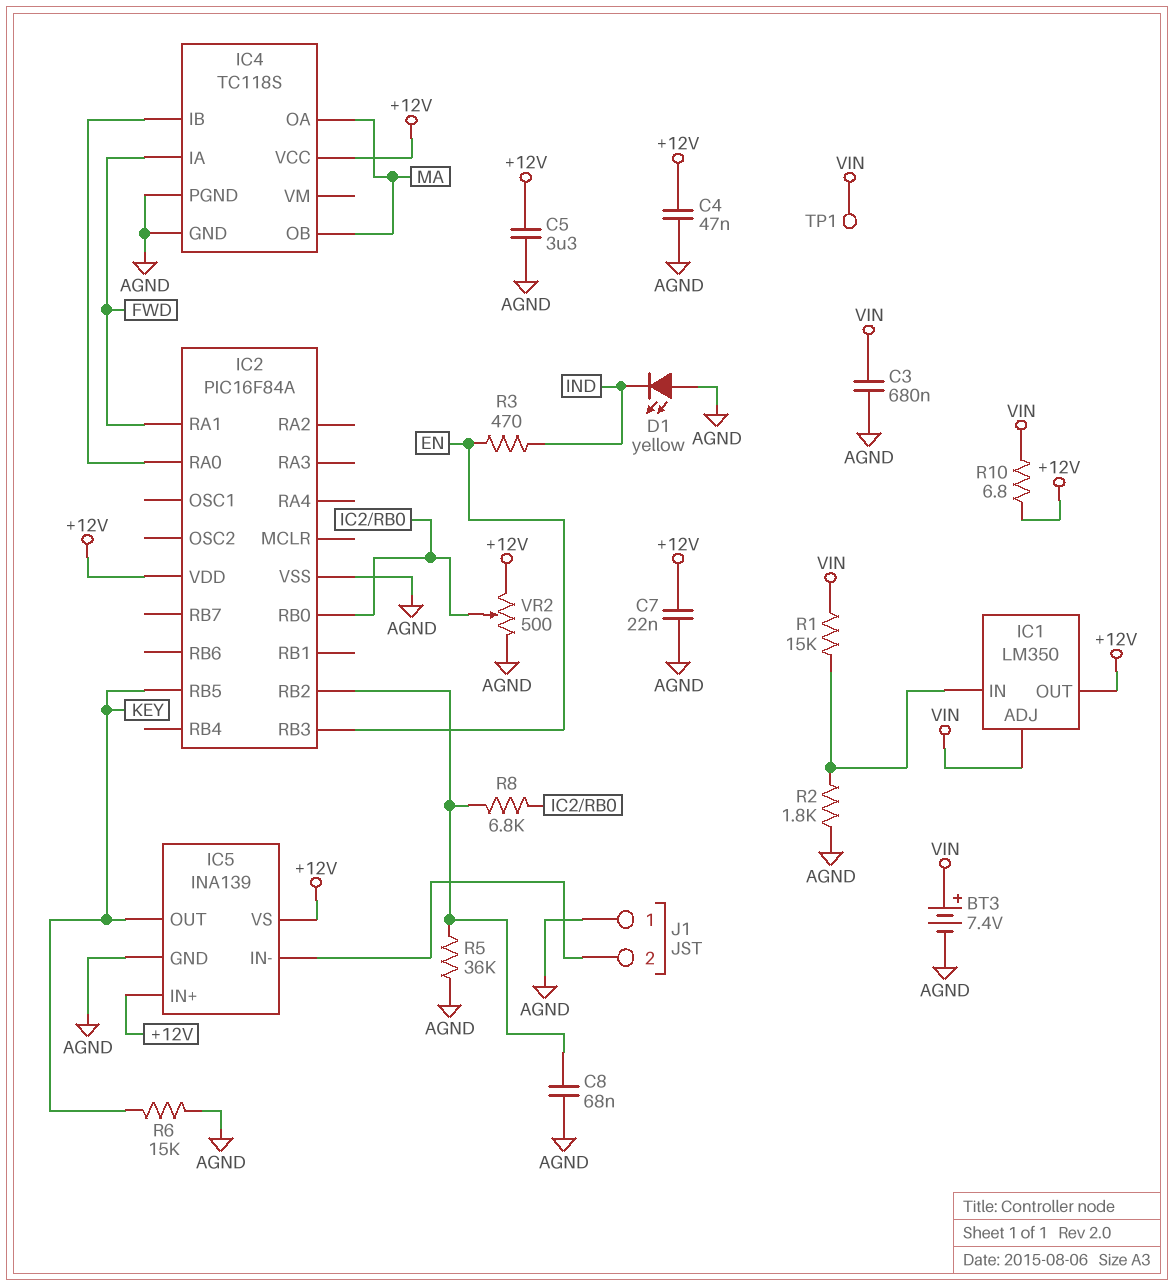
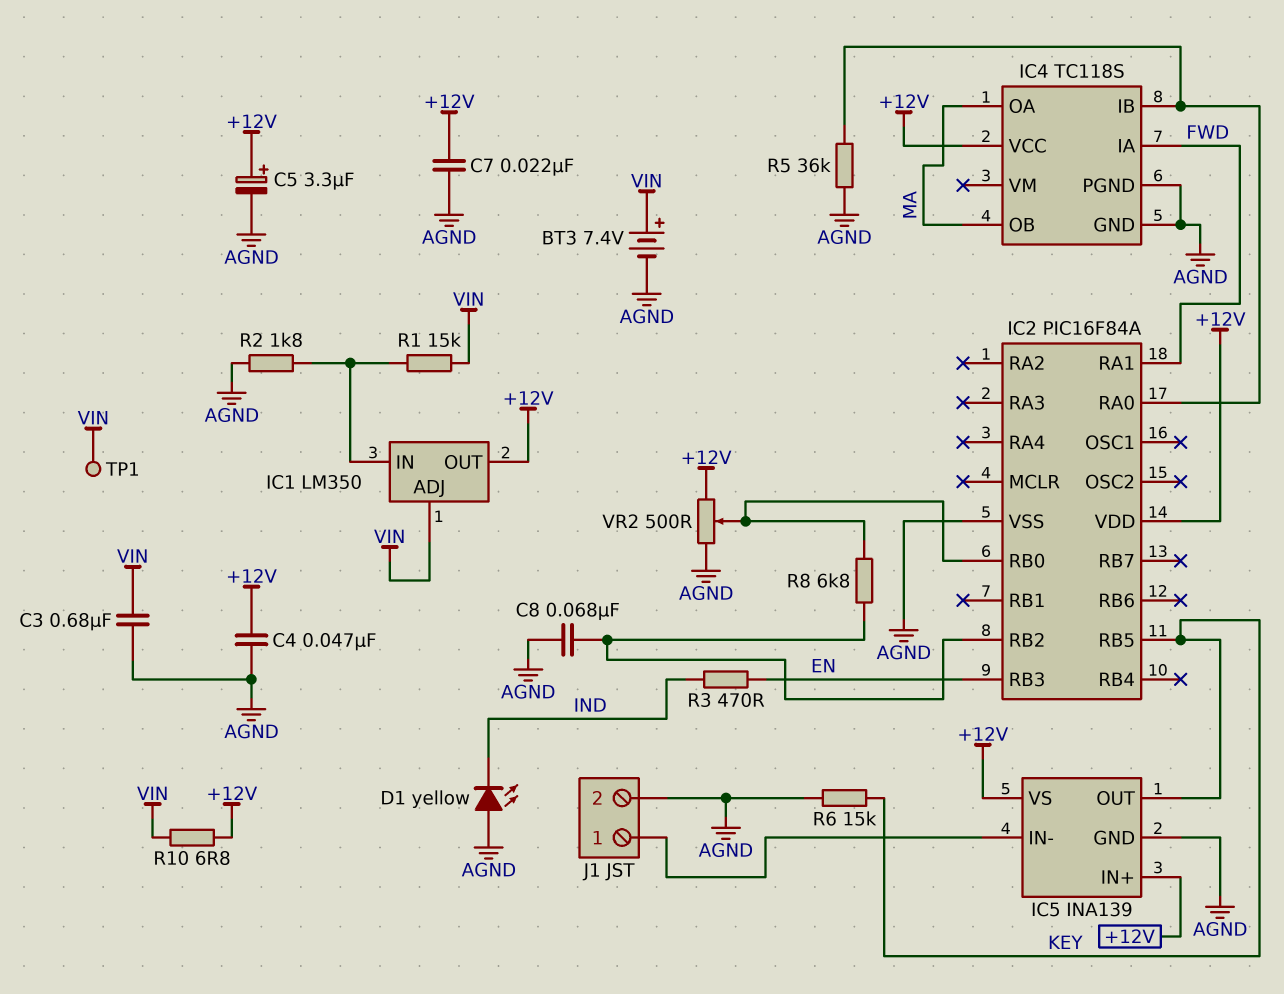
C5: 3.3uF (+12V, AGND) -> 3.3uF (plus +12V, minus AGND)
J1 pin 1: AGND -> IC5/IN-
J1 pin 2: IC5/IN- -> AGND
R5: 36k (AGND, IC2/RB2) -> 36k (AGND, IC2/RA0)

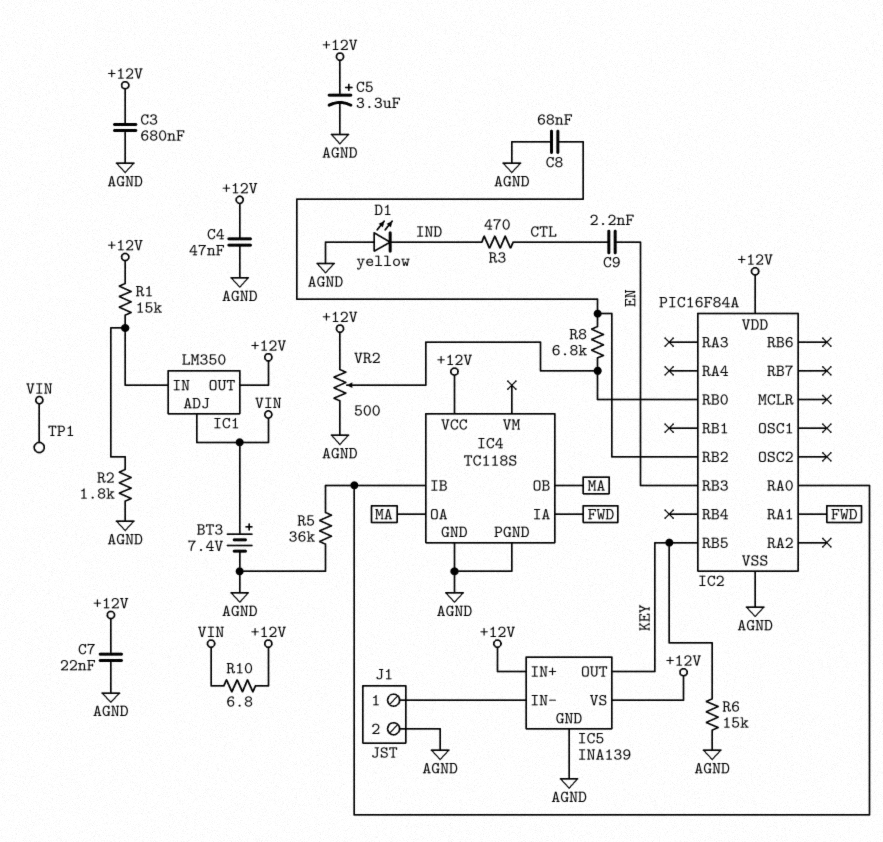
C3: 680nF (AGND, VIN) -> 680nF (+12V, AGND)
C9: none -> 2.2nF (CTL, EN)
R1: 15k (IC1/IN, VIN) -> 15k (+12V, IC1/IN)
R3: 470 (EN, IND) -> 470 (CTL, IND)

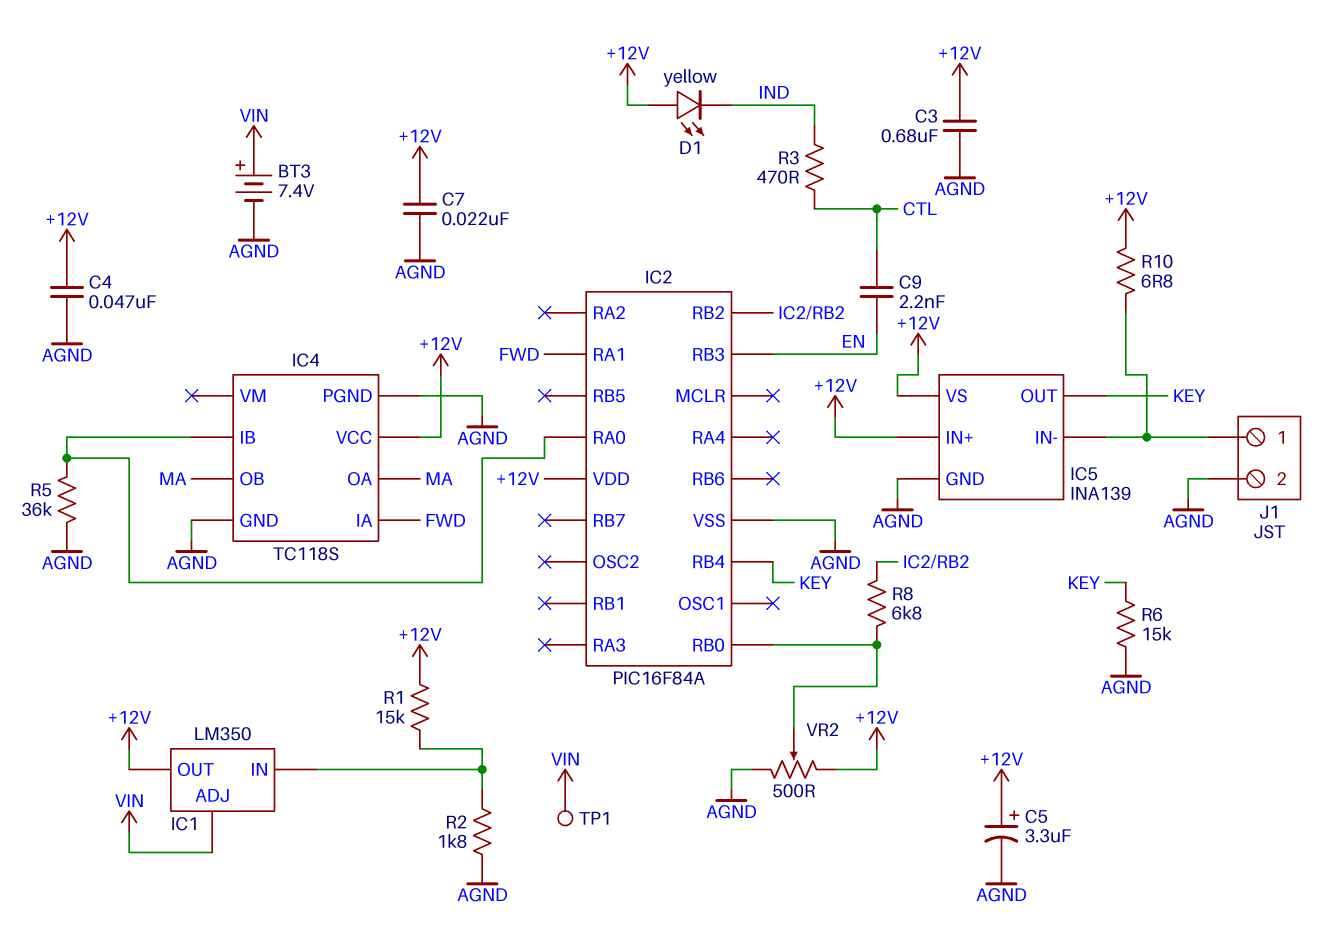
C8: 68nF (AGND, IC2/RB2) -> none
D1: LED yellow (A AGND, K IND) -> LED yellow (A +12V, K IND)
IC2 pin RB4: none -> KEY
IC2 pin RB5: KEY -> none
R10: 6.8 (+12V, VIN) -> 6.8 (+12V, IC5/IN-)

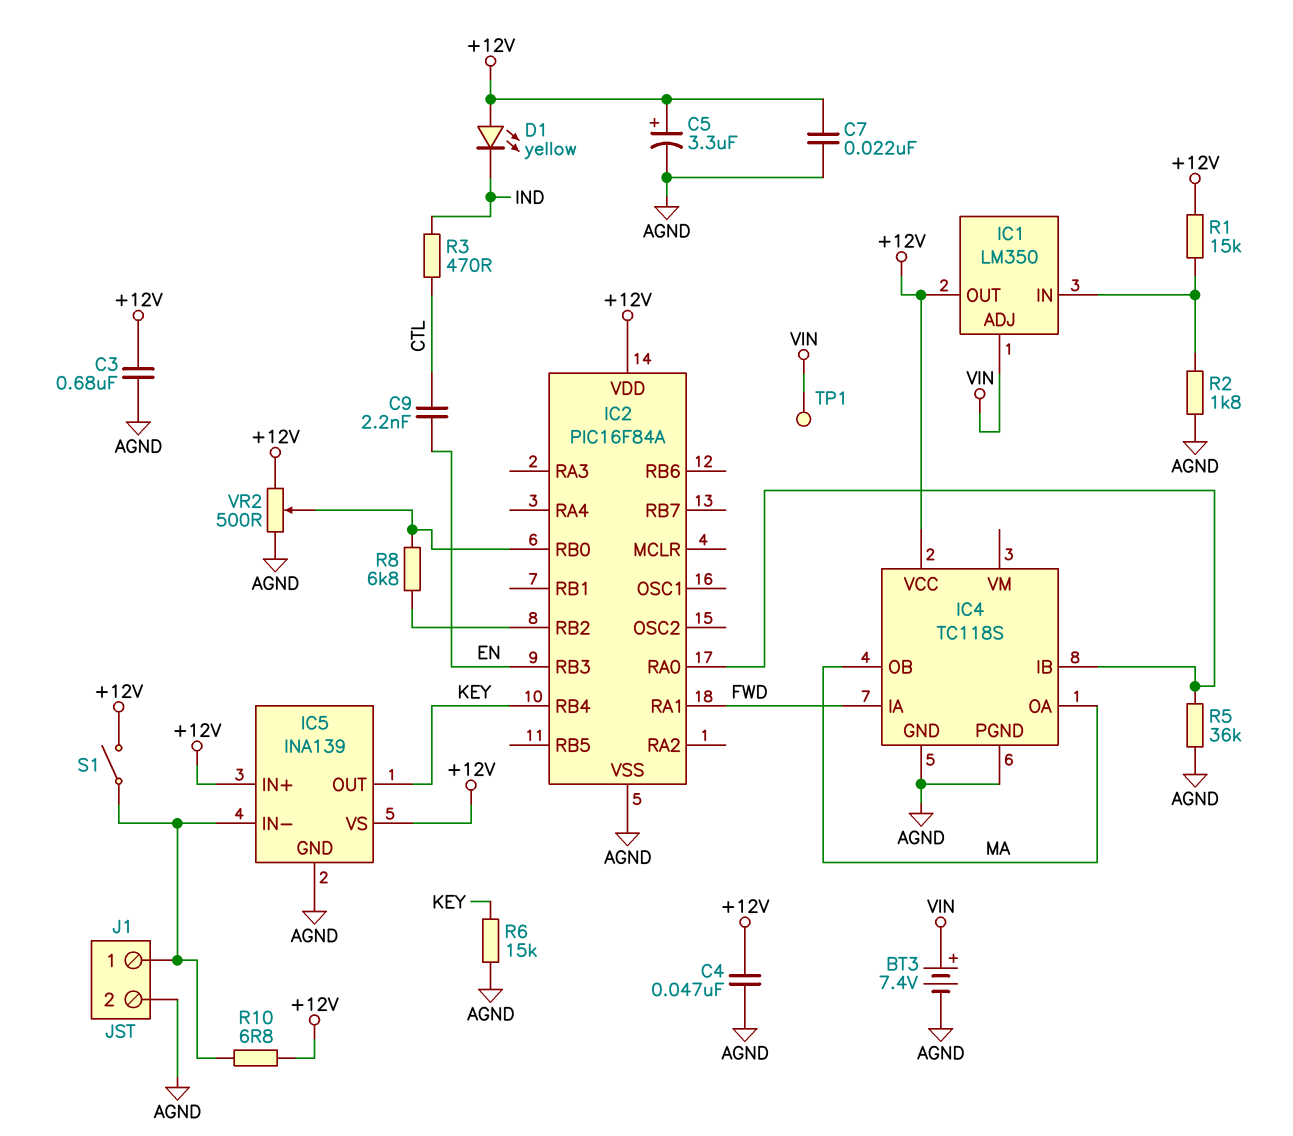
S1: none -> switch (+12V, IC5/IN-)

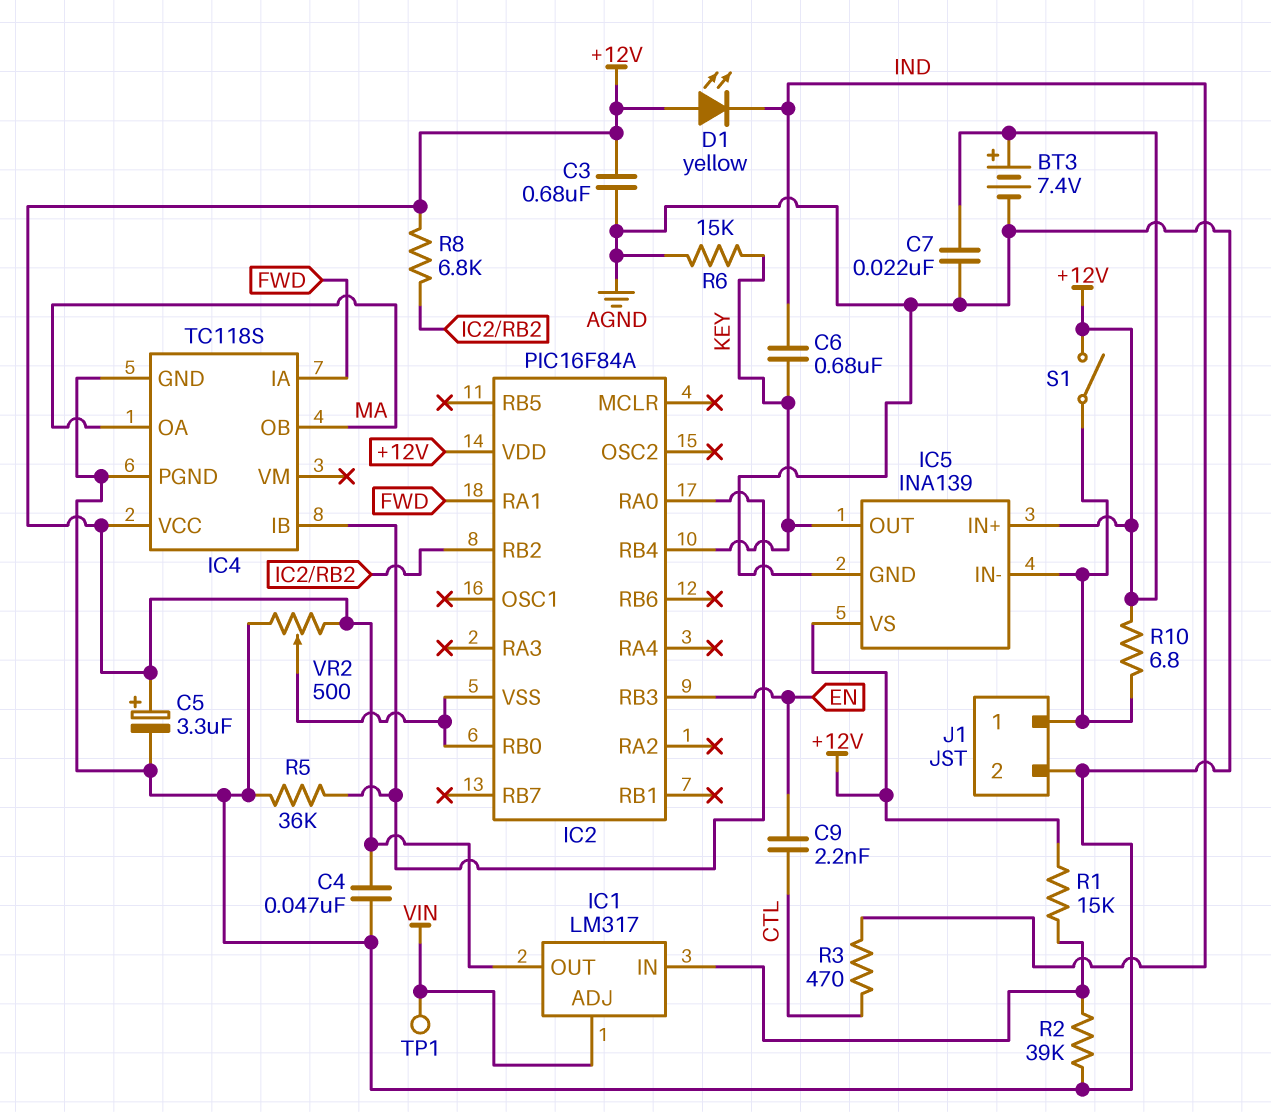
BT3: 7.4V (plus VIN, minus AGND) -> 7.4V (plus +12V, minus AGND)
C6: none -> 680nF (IND, KEY)
IC1: LM350 -> LM317
IC2 pin VSS: AGND -> IC2/RB0
R2: 1.8k (AGND, IC1/IN) -> 39k (AGND, IC1/IN)
R8: 6.8k (IC2/RB0, IC2/RB2) -> 6.8k (+12V, IC2/RB2)

